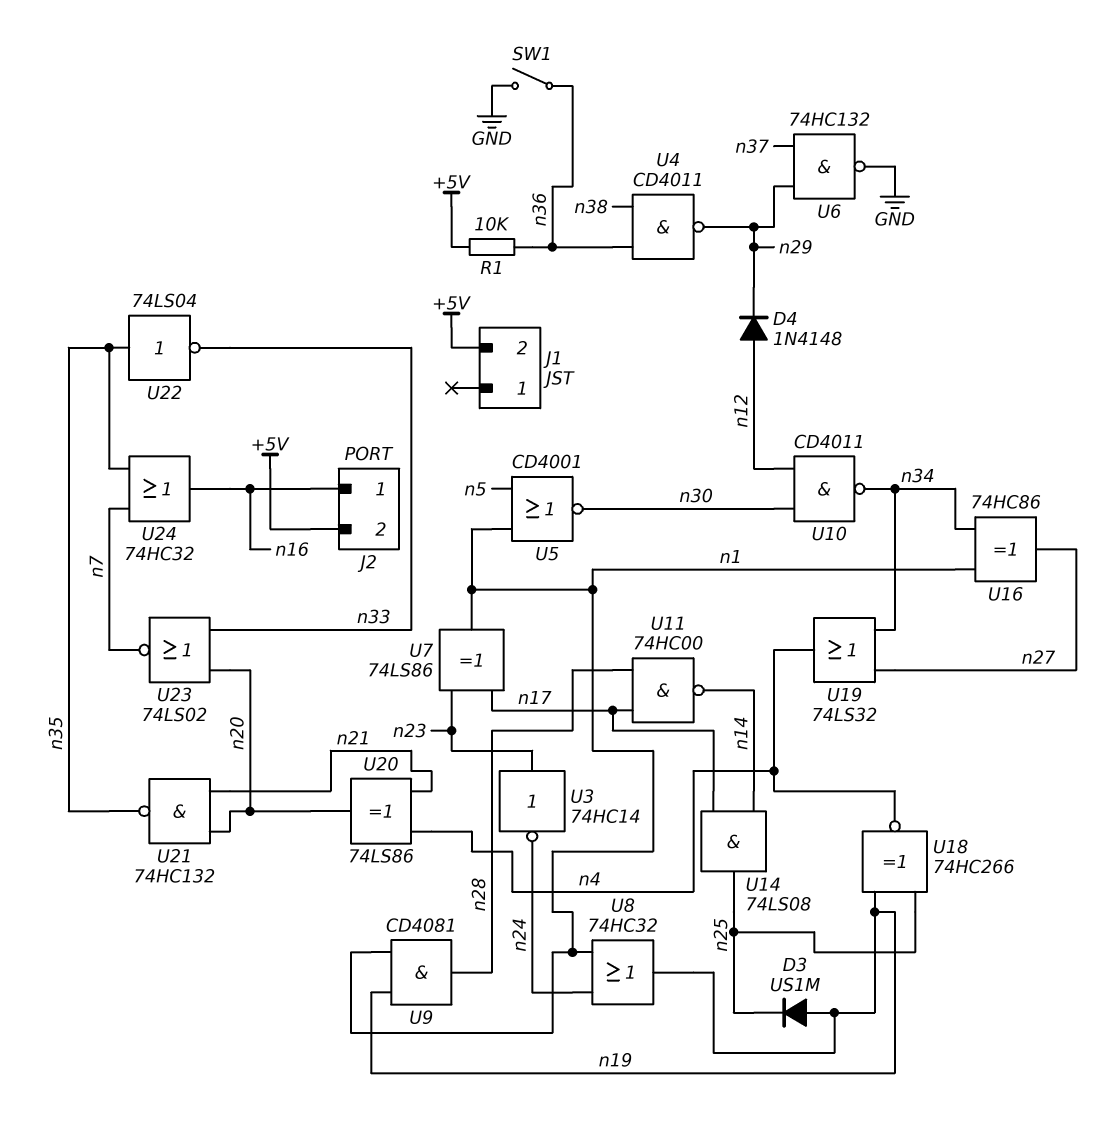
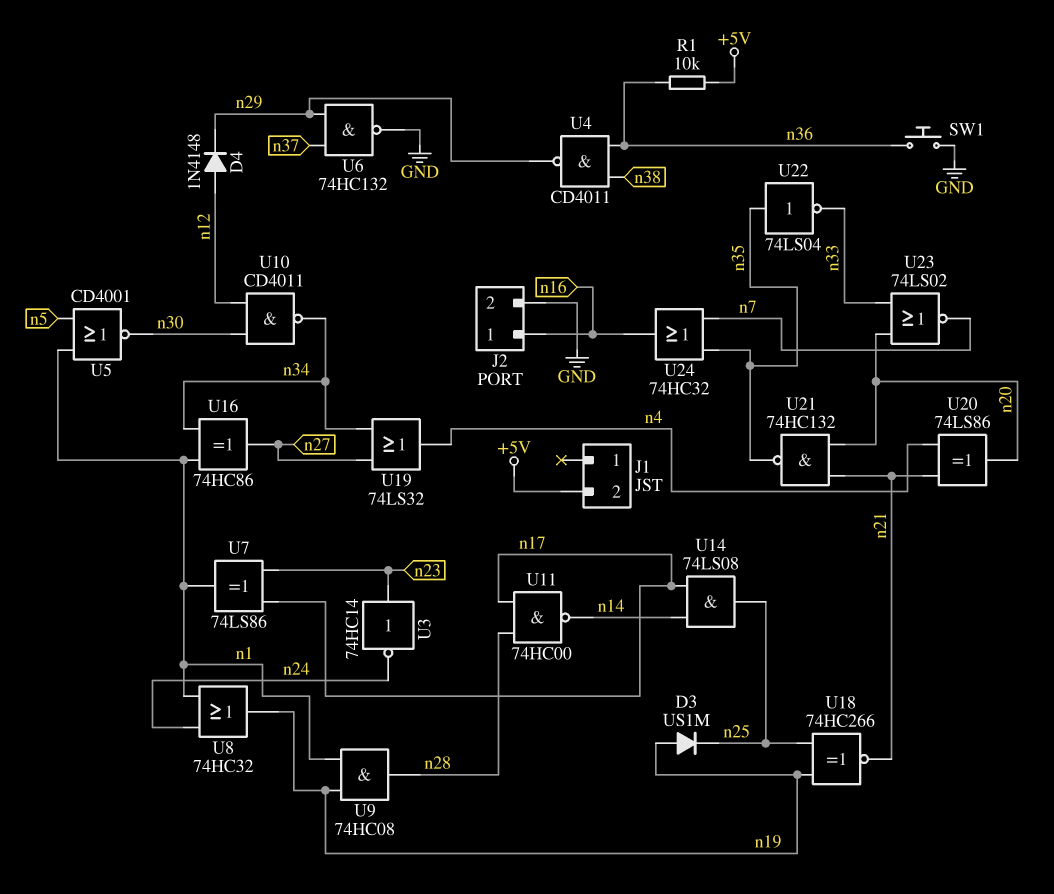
J2 pin 2: +5V -> GND
SW1: switch (GND, n36) -> button (GND, n36)
U9: AND CD4081 (in n1, in n19, out n28) -> AND 74HC08 (in n1, in n19, out n28)
U18: XNOR 74HC266 (in n19, in n25, out n4) -> XNOR 74HC266 (in n19, in n25, out n21)

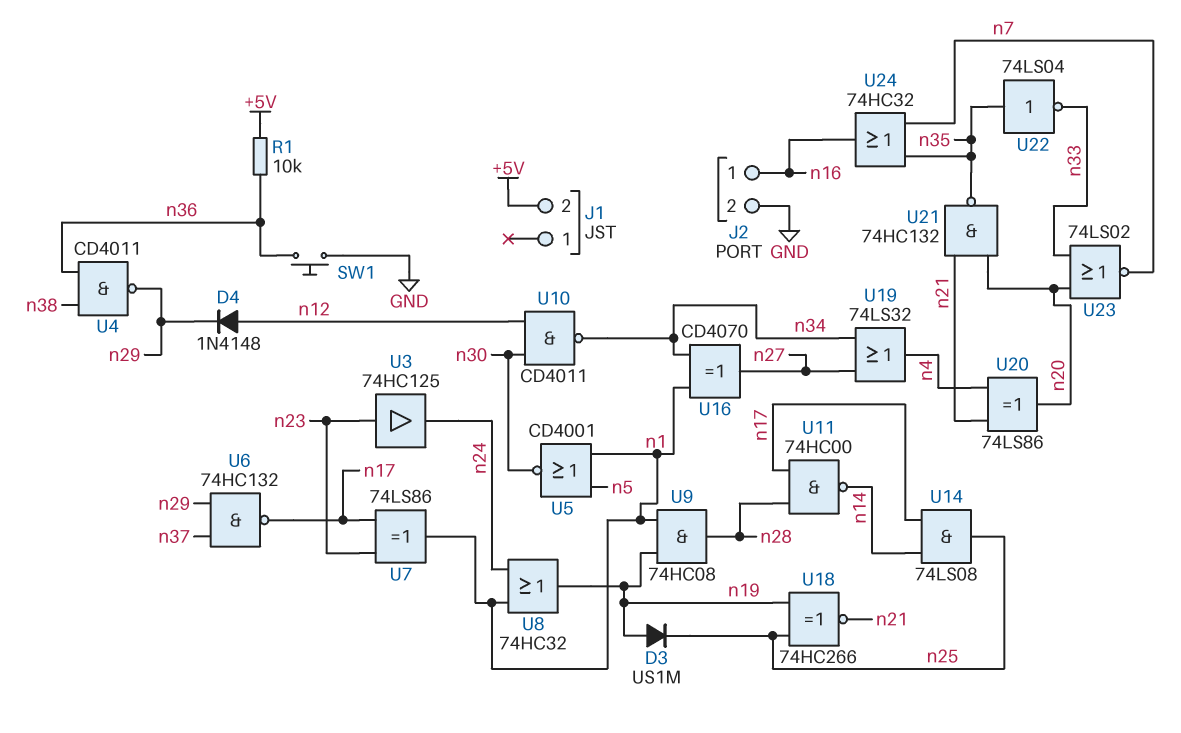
U3: NOT 74HC14 (in n23, out n24) -> buffer 74HC125 (in n23, out n24)
U6: NAND 74HC132 (in n29, in n37, out GND) -> NAND 74HC132 (in n29, in n37, out n17)
U16: XOR 74HC86 (in n1, in n34, out n27) -> XOR CD4070 (in n1, in n34, out n27)

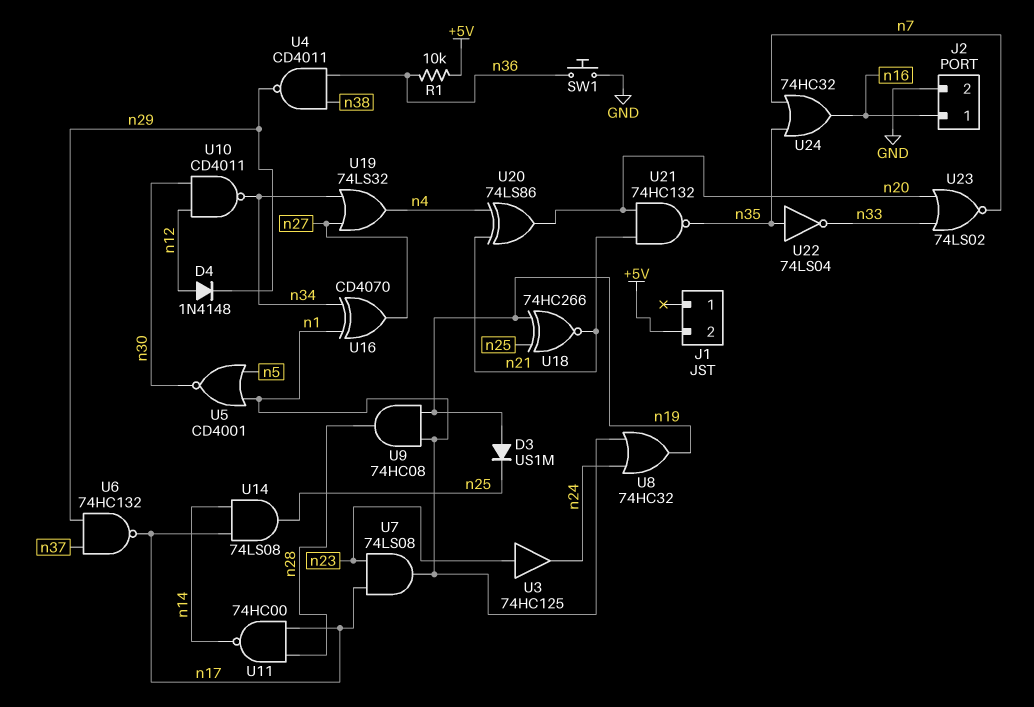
U7: XOR 74LS86 (in n17, in n23, out n1) -> AND 74LS08 (in n17, in n23, out n1)

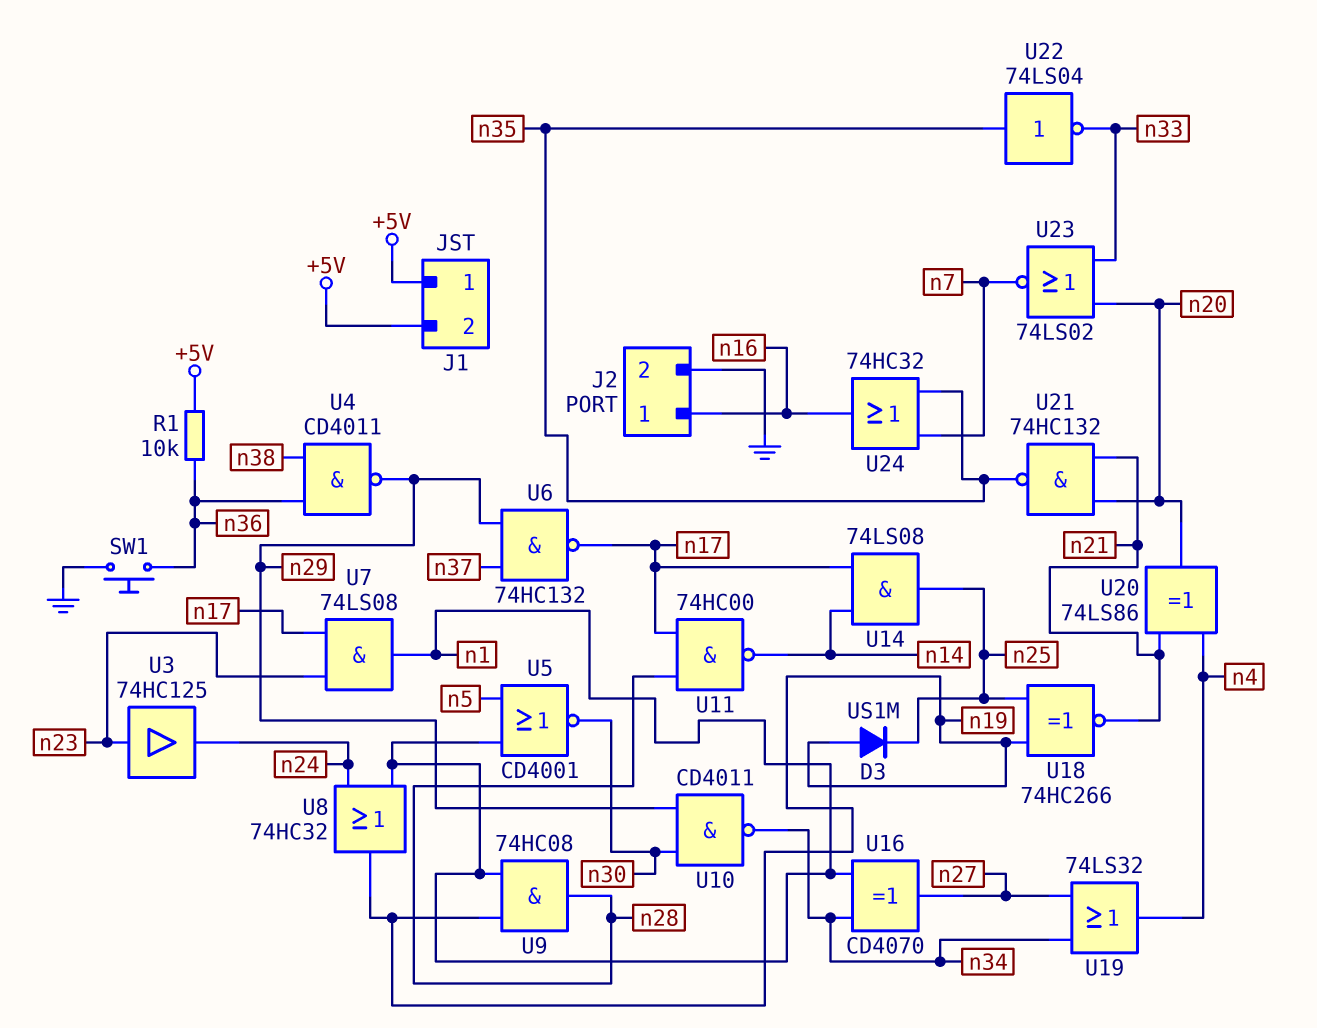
D4: diode 1N4148 (A n12, K n29) -> none
J1 pin 1: none -> +5V
U10: NAND CD4011 (in n12, in n30, out n34) -> NAND CD4011 (in n29, in n30, out n34)

